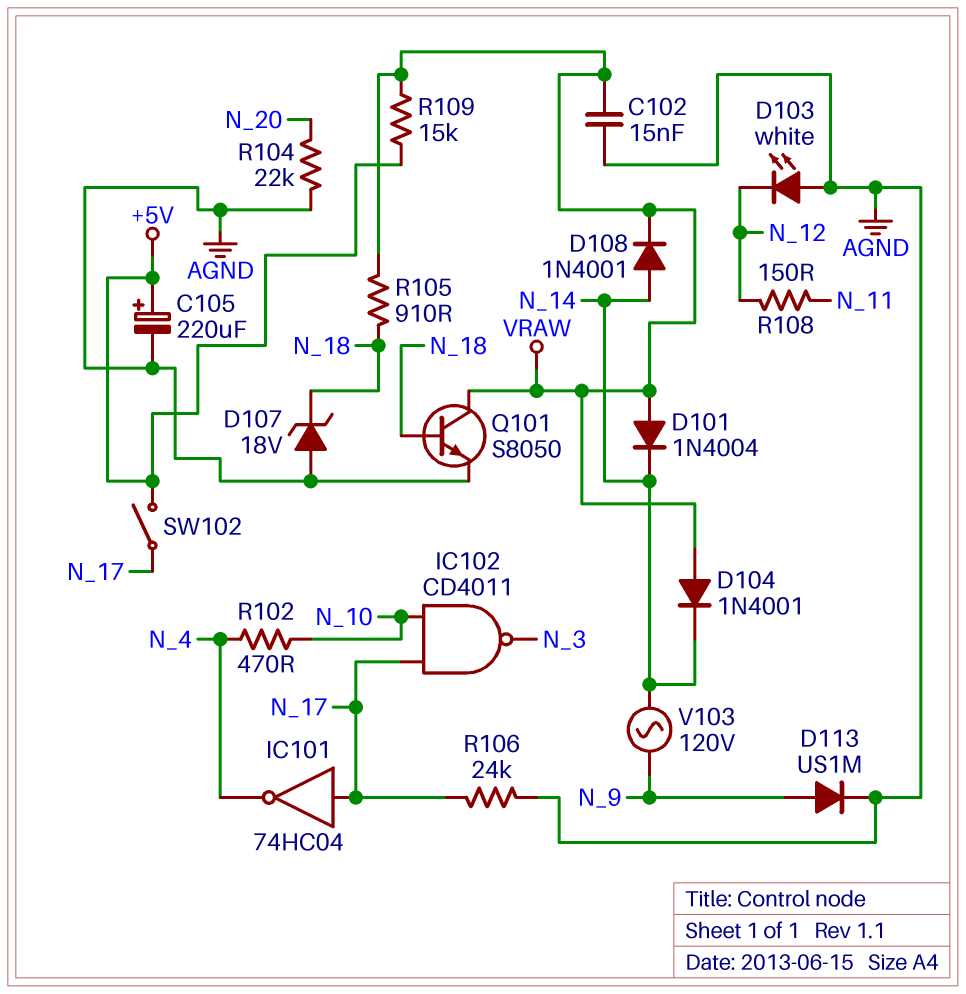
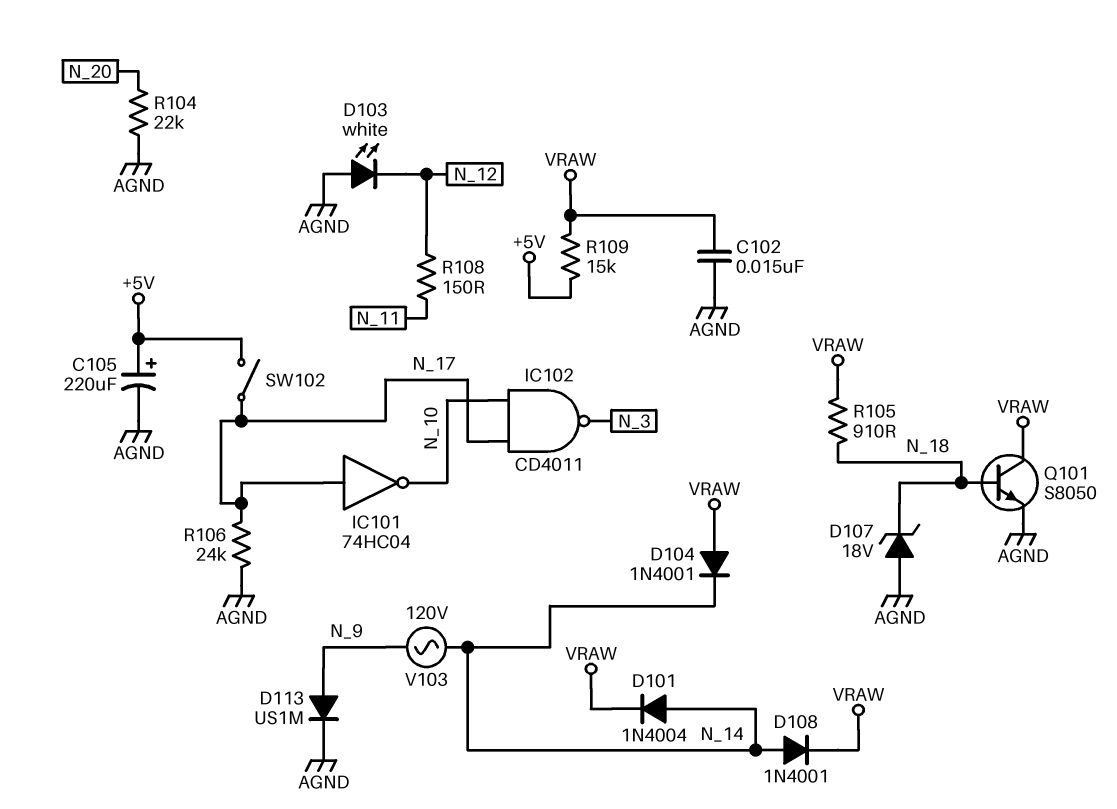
D101: diode 1N4004 (A VRAW, K N_14) -> diode 1N4004 (A N_14, K VRAW)
IC101: NOT 74HC04 (in N_17, out N_4) -> NOT 74HC04 (in N_17, out N_10)
R102: 470 (N_4, N_10) -> none

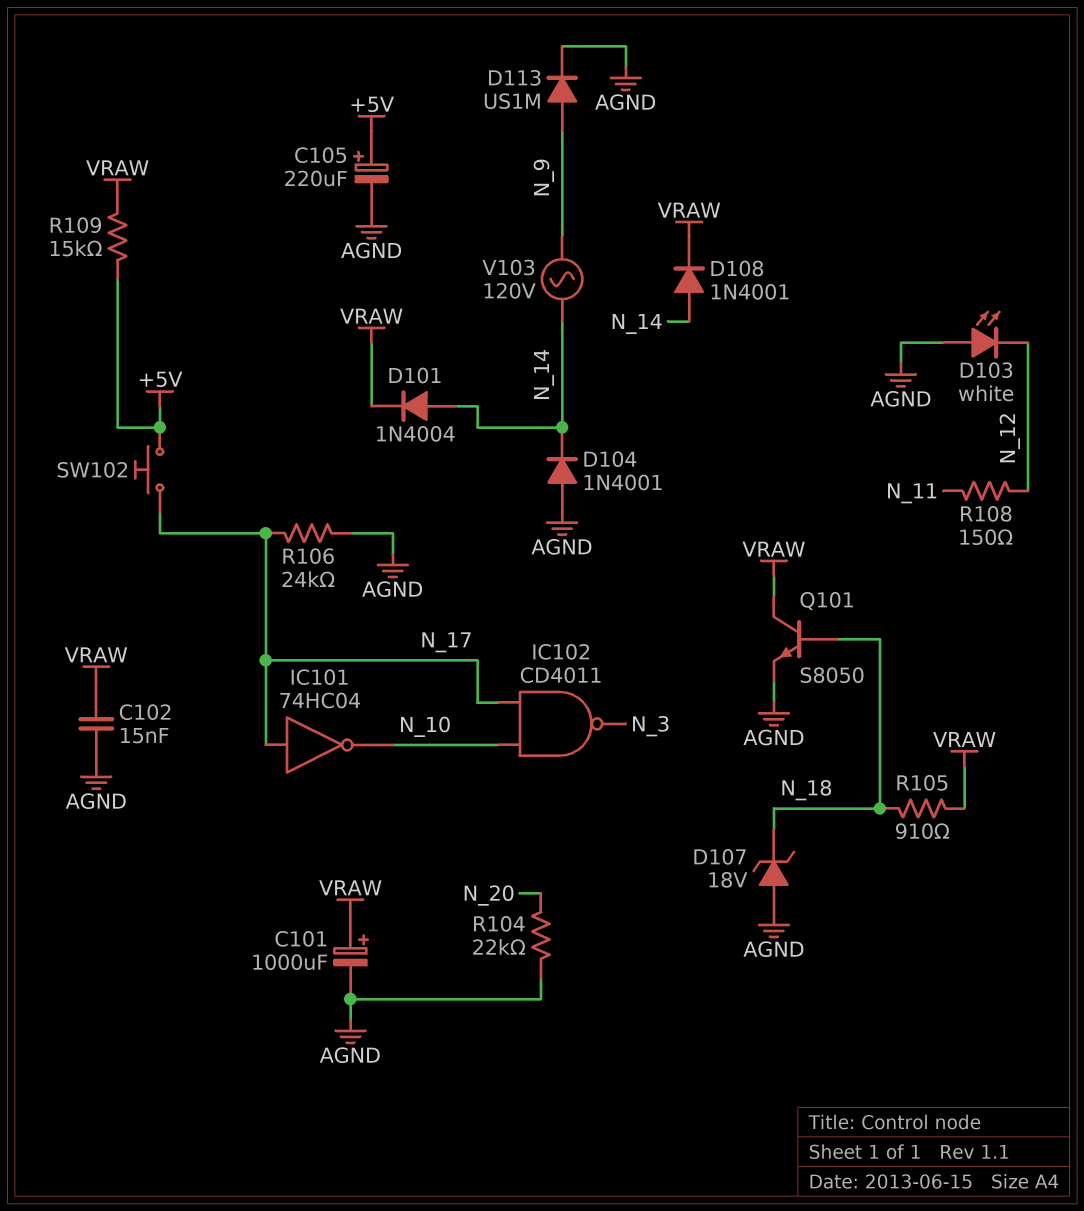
C101: none -> 1000uF (plus VRAW, minus AGND)
D104: diode 1N4001 (A VRAW, K N_14) -> diode 1N4001 (A AGND, K N_14)
SW102: switch (+5V, N_17) -> button (+5V, N_17)

